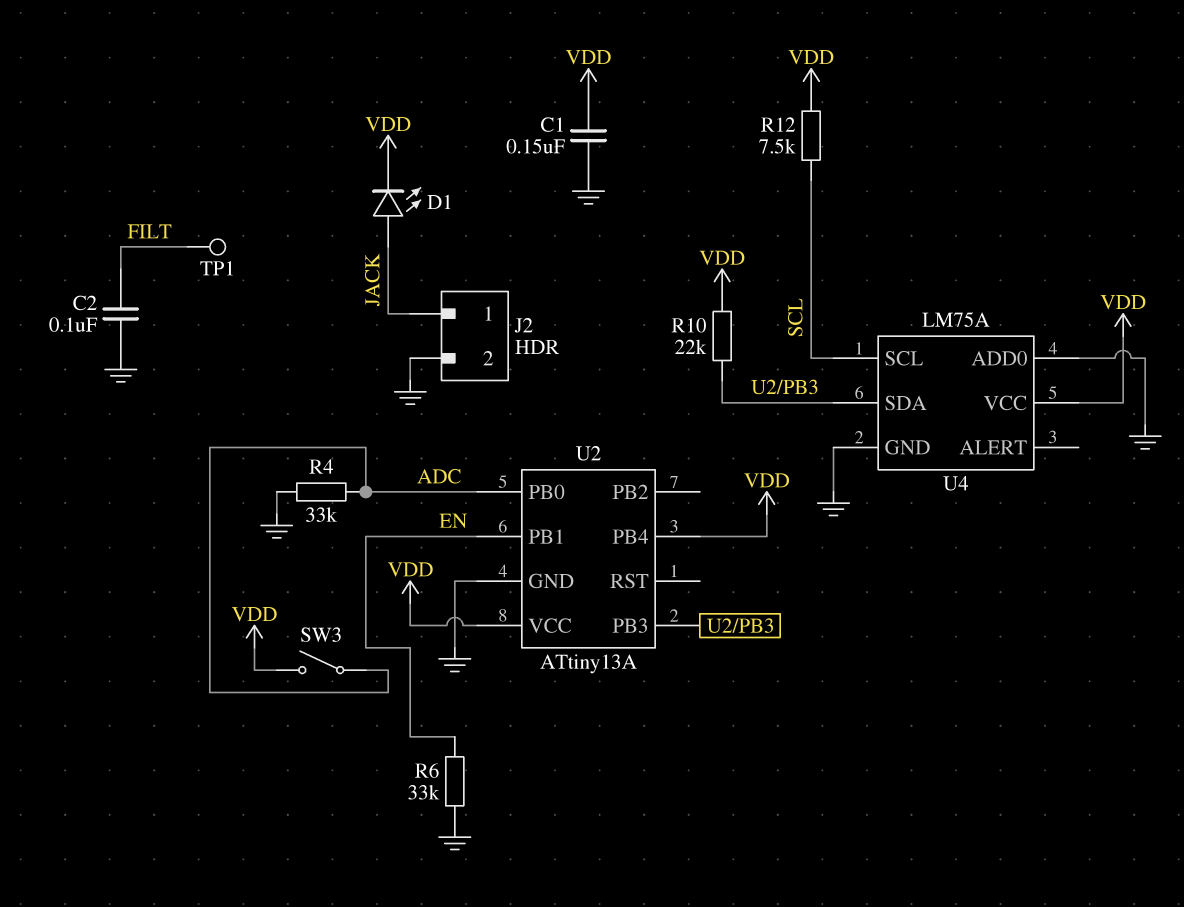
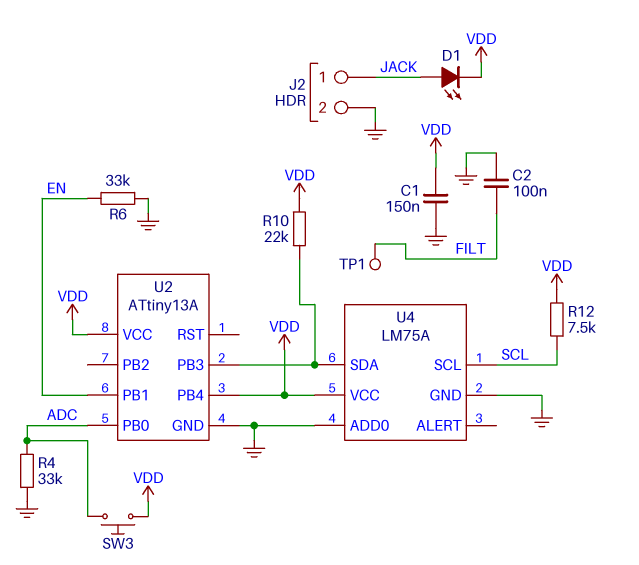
SW3: switch (ADC, VDD) -> button (ADC, VDD)

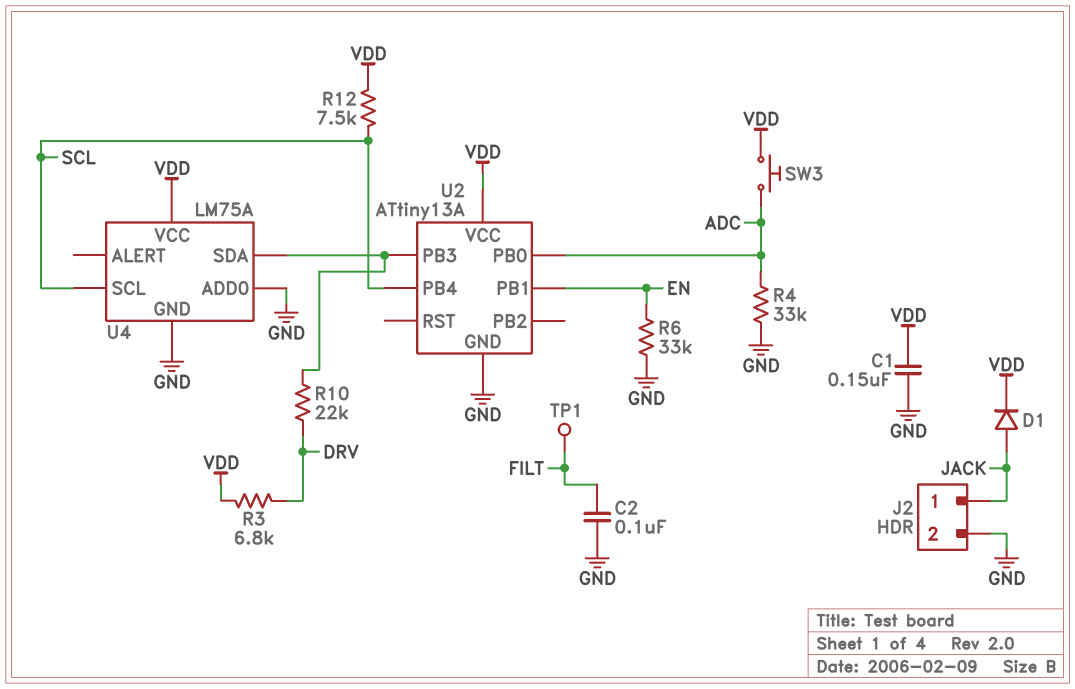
D1: LED (A JACK, K VDD) -> diode (A JACK, K VDD)
R3: none -> 6.8k (DRV, VDD)
R10: 22k (U2/PB3, VDD) -> 22k (DRV, U2/PB3)
U2 pin PB4: VDD -> SCL

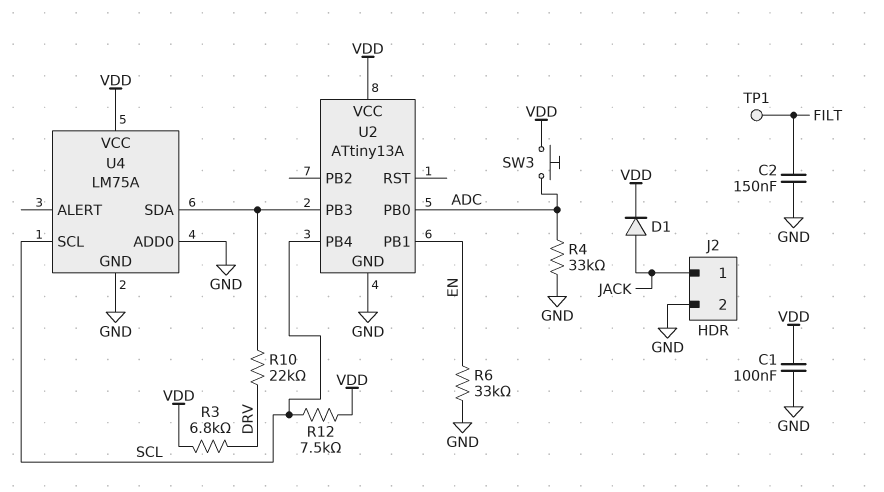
C1: 150nF (GND, VDD) -> 100nF (GND, VDD)
C2: 100nF (FILT, GND) -> 150nF (FILT, GND)

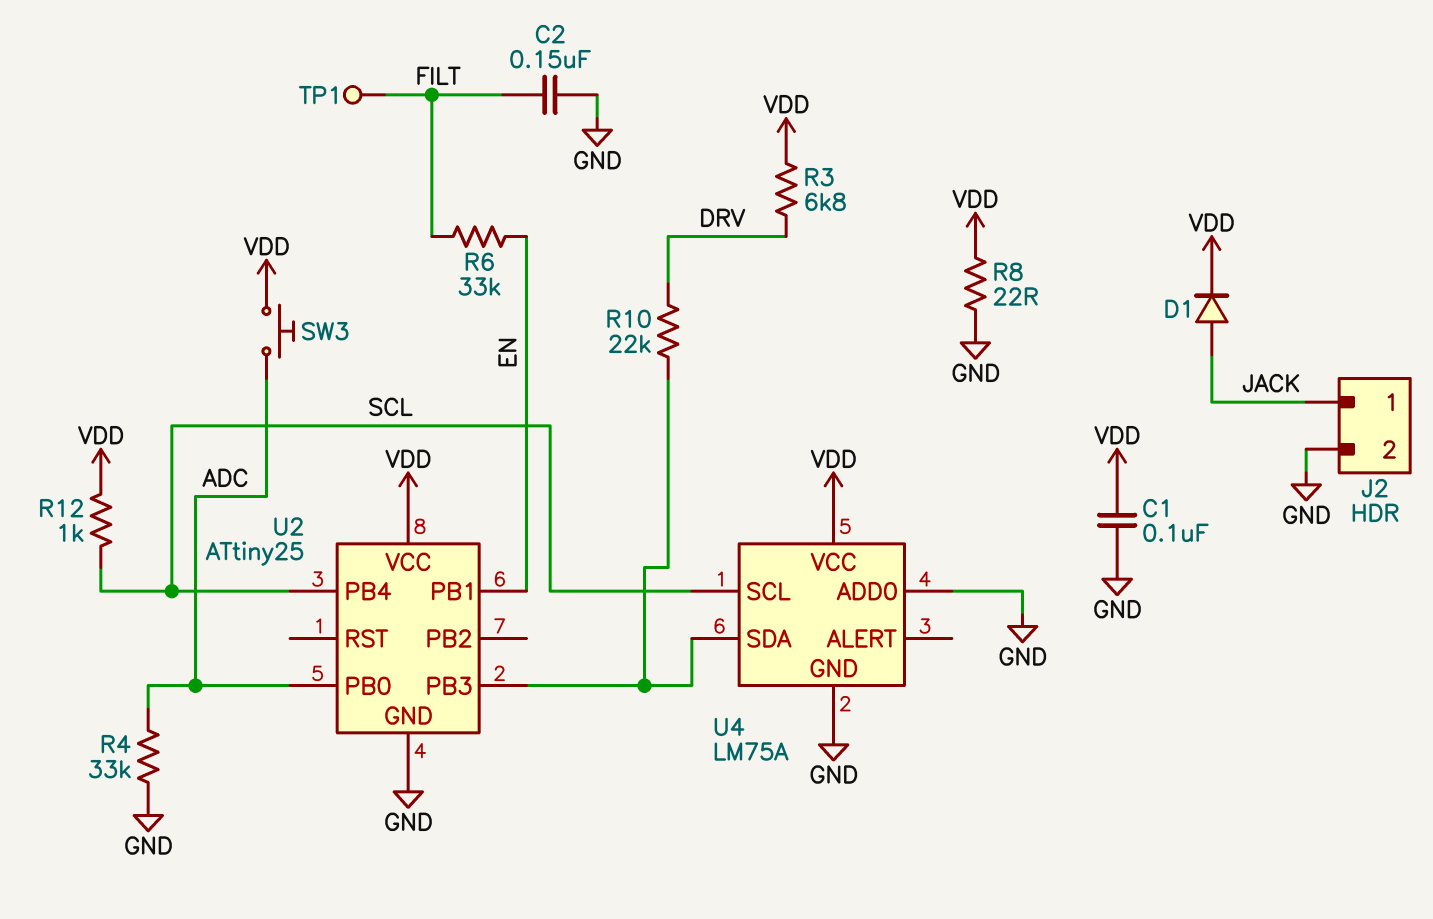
R6: 33k (EN, GND) -> 33k (EN, FILT)
R8: none -> 22 (GND, VDD)
R12: 7.5k (SCL, VDD) -> 1k (SCL, VDD)
U2: ATtiny13A -> ATtiny25

